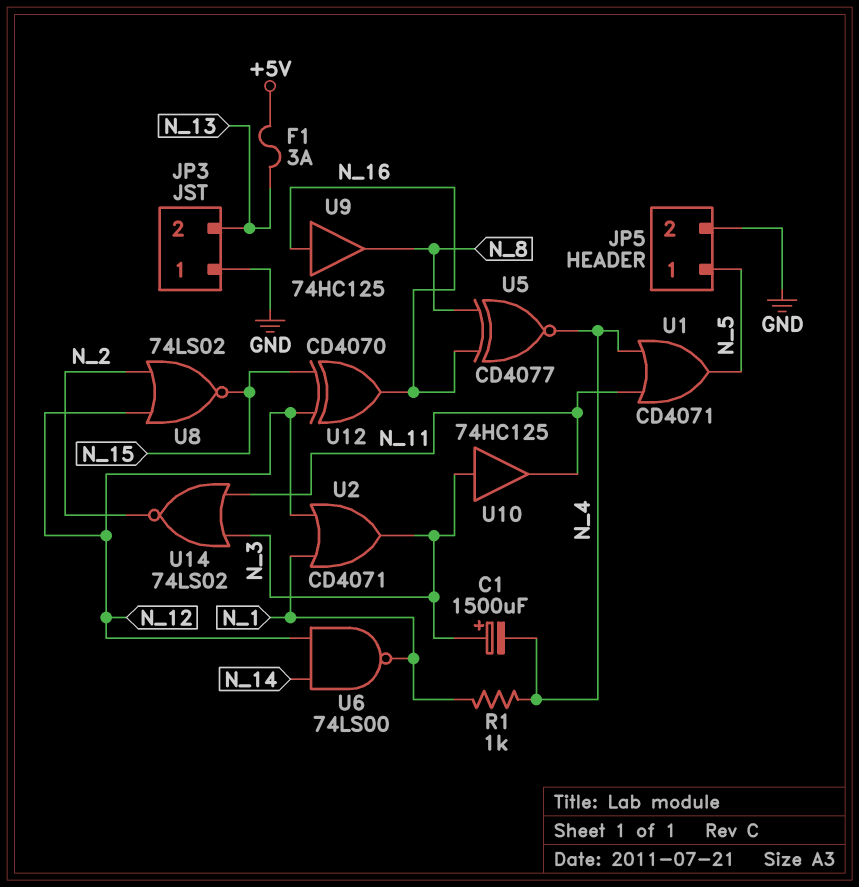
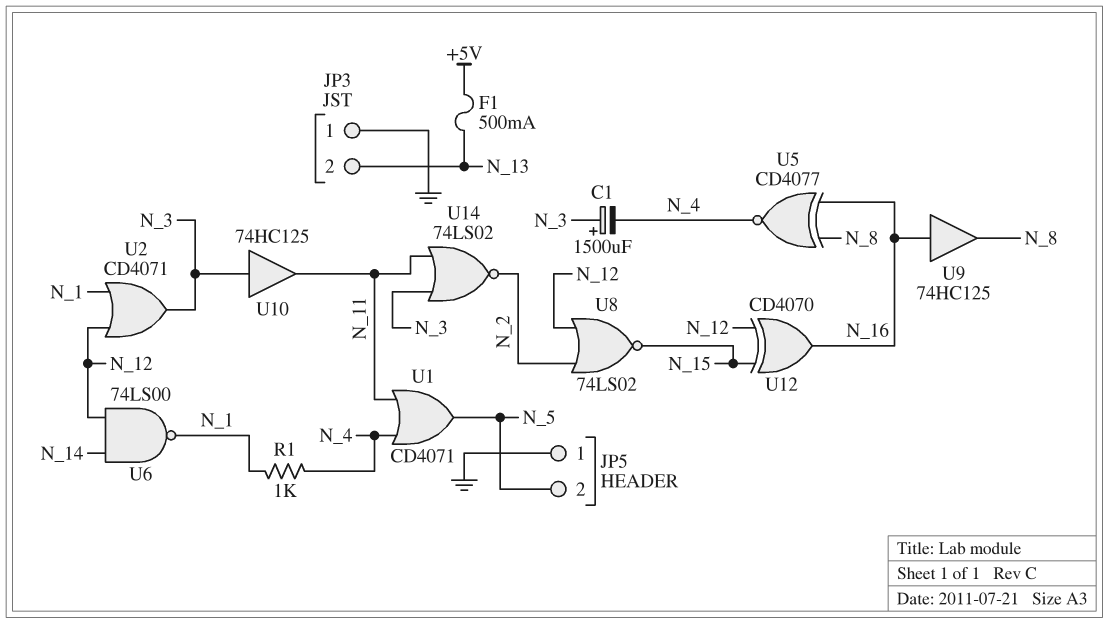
F1: 3A (+5V, N_13) -> 500mA (+5V, N_13)
JP5 pin 1: N_5 -> GND
JP5 pin 2: GND -> N_5

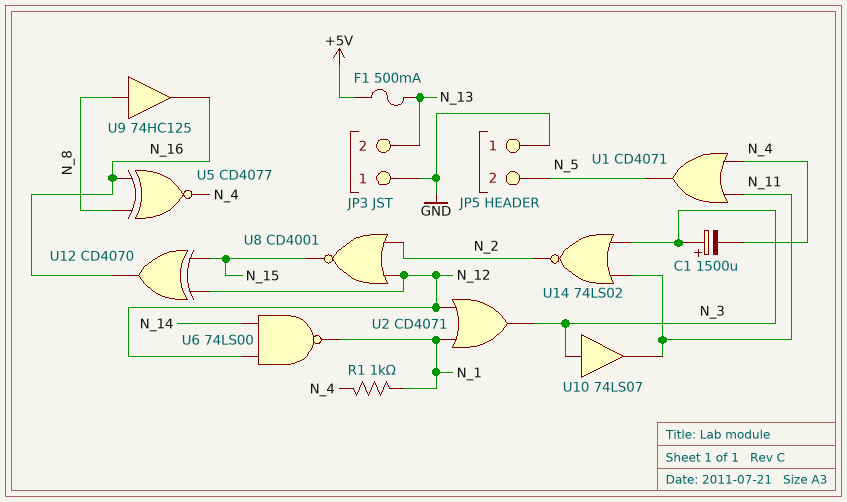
U8: NOR 74LS02 (in N_2, in N_12, out N_15) -> NOR CD4001 (in N_2, in N_12, out N_15)
U9: buffer 74HC125 (in N_16, out N_8) -> buffer 74HC125 (in N_8, out N_16)
U10: buffer 74HC125 (in N_3, out N_11) -> buffer 74LS07 (in N_3, out N_11)

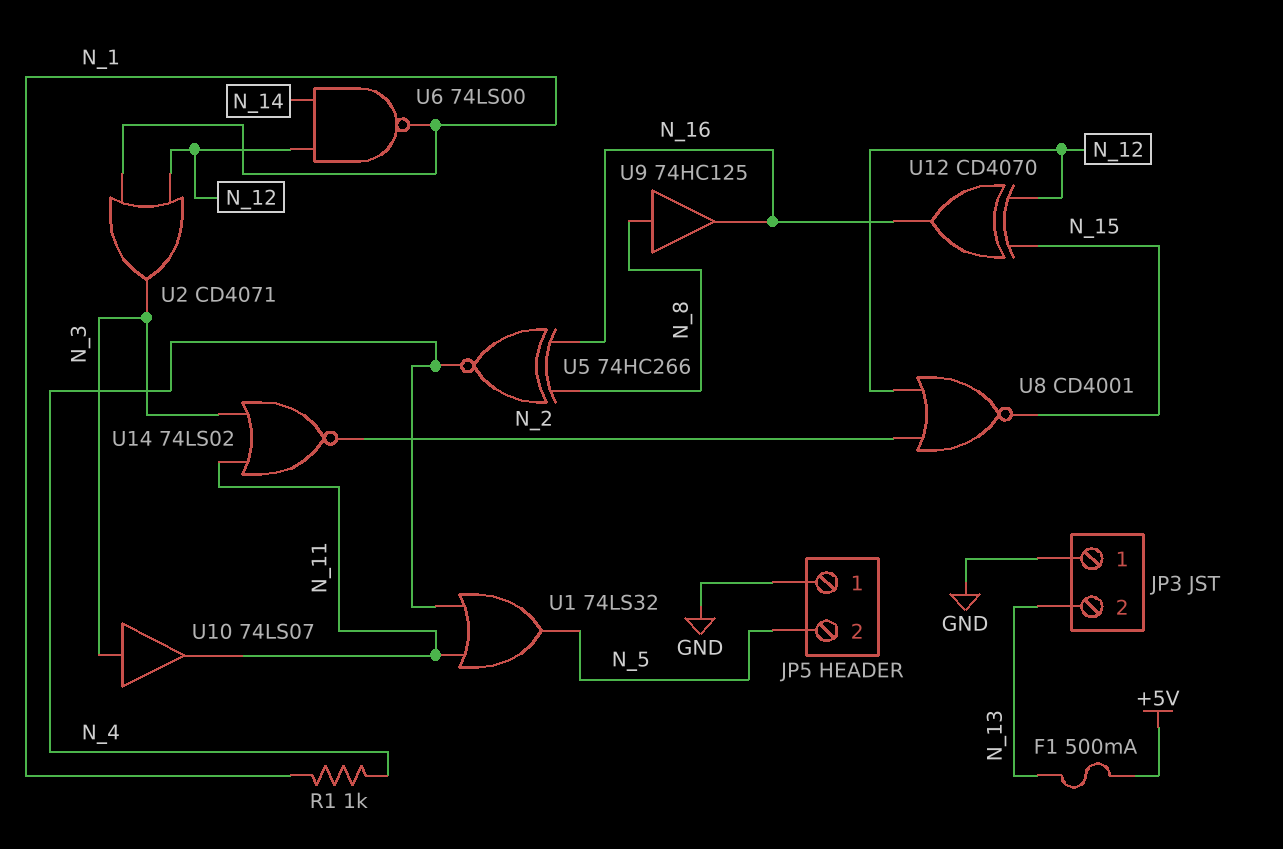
C1: 1500uF (plus N_3, minus N_4) -> none
U1: OR CD4071 (in N_4, in N_11, out N_5) -> OR 74LS32 (in N_4, in N_11, out N_5)
U5: XNOR CD4077 (in N_8, in N_16, out N_4) -> XNOR 74HC266 (in N_8, in N_16, out N_4)

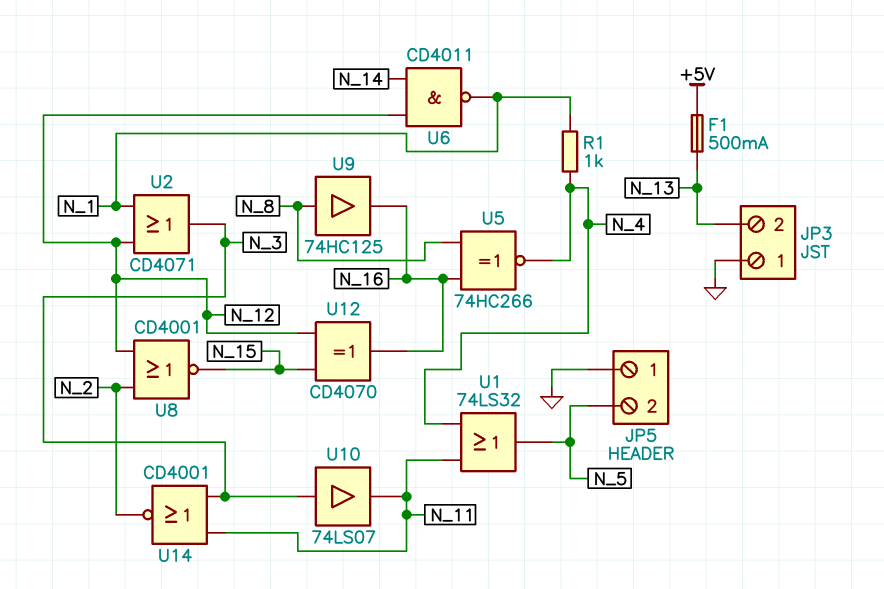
U6: NAND 74LS00 (in N_12, in N_14, out N_1) -> NAND CD4011 (in N_12, in N_14, out N_1)
U14: NOR 74LS02 (in N_3, in N_11, out N_2) -> NOR CD4001 (in N_3, in N_11, out N_2)

